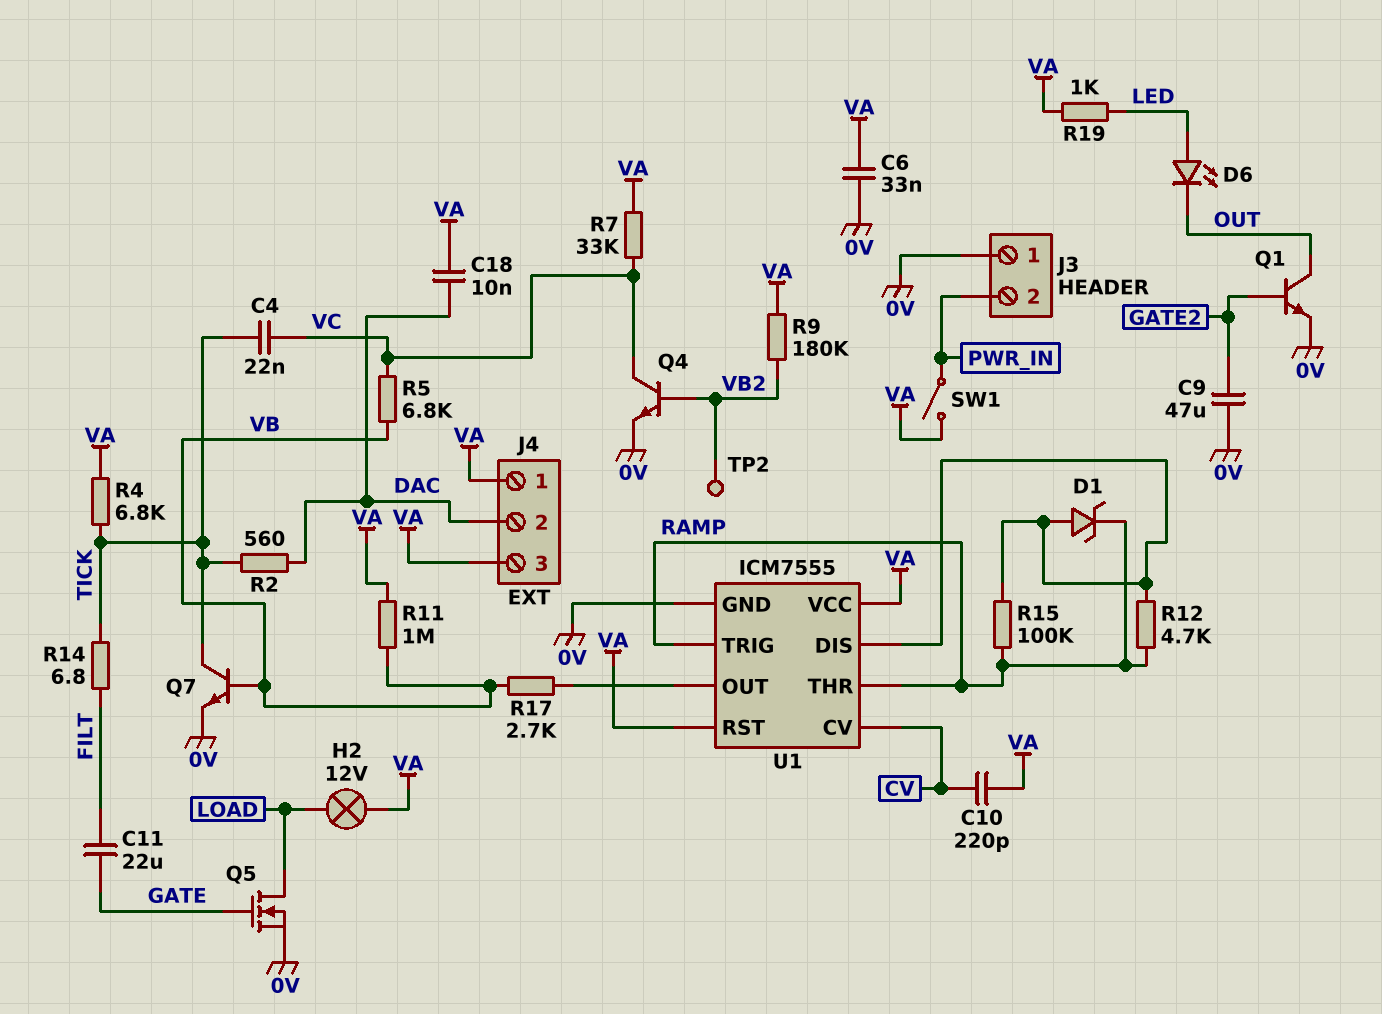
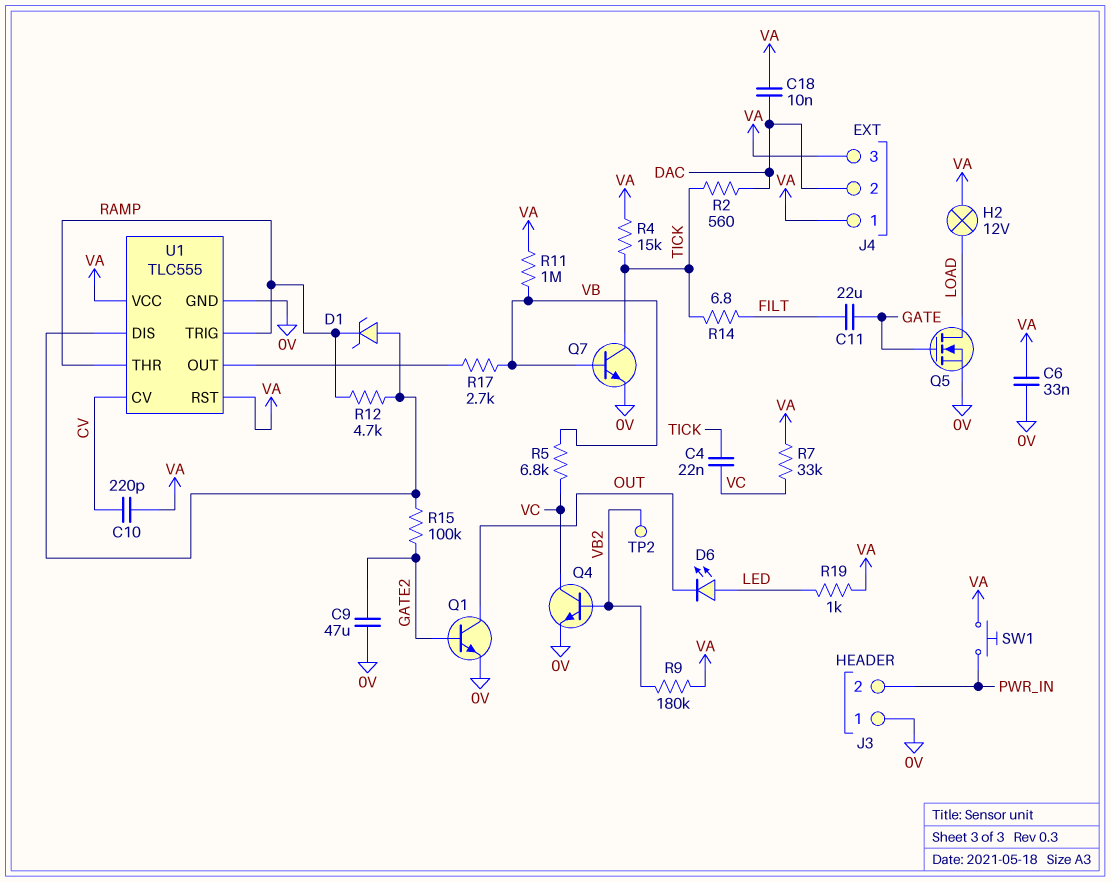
R4: 6.8k (TICK, VA) -> 15k (TICK, VA)
R15: 100k (RAMP, U1/DIS) -> 100k (GATE2, U1/DIS)
SW1: switch (PWR_IN, VA) -> button (PWR_IN, VA)
U1: ICM7555 -> TLC555

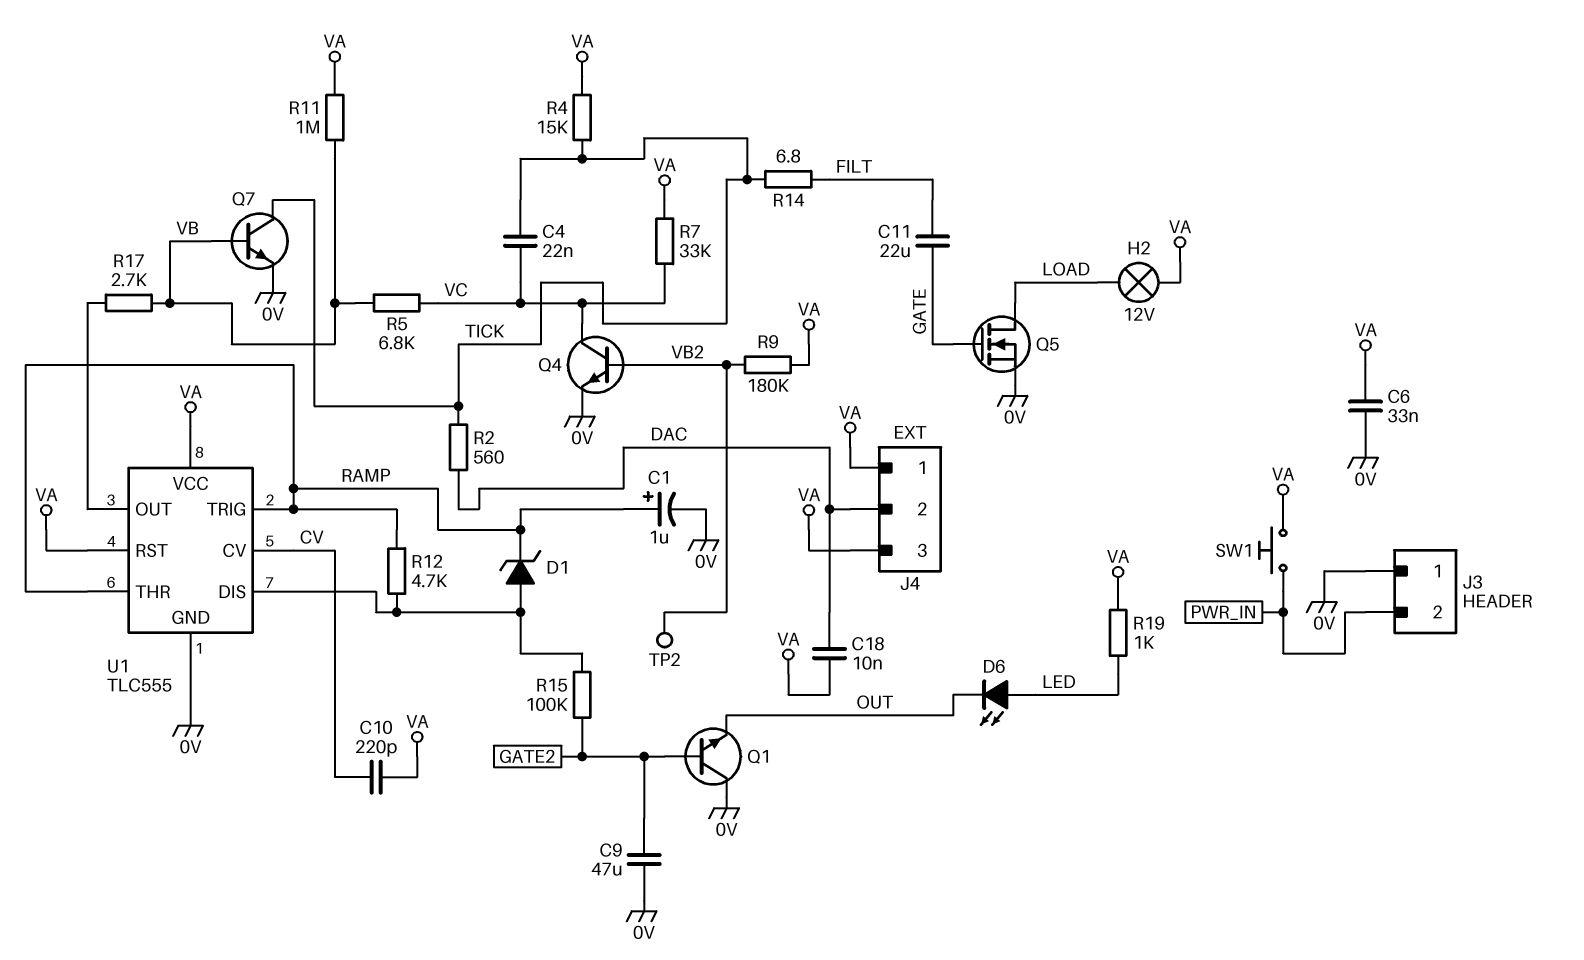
C1: none -> 1uF (plus RAMP, minus 0V)
Q1: NPN (B GATE2, C OUT, E 0V) -> NPN (B GATE2, C 0V, E OUT)

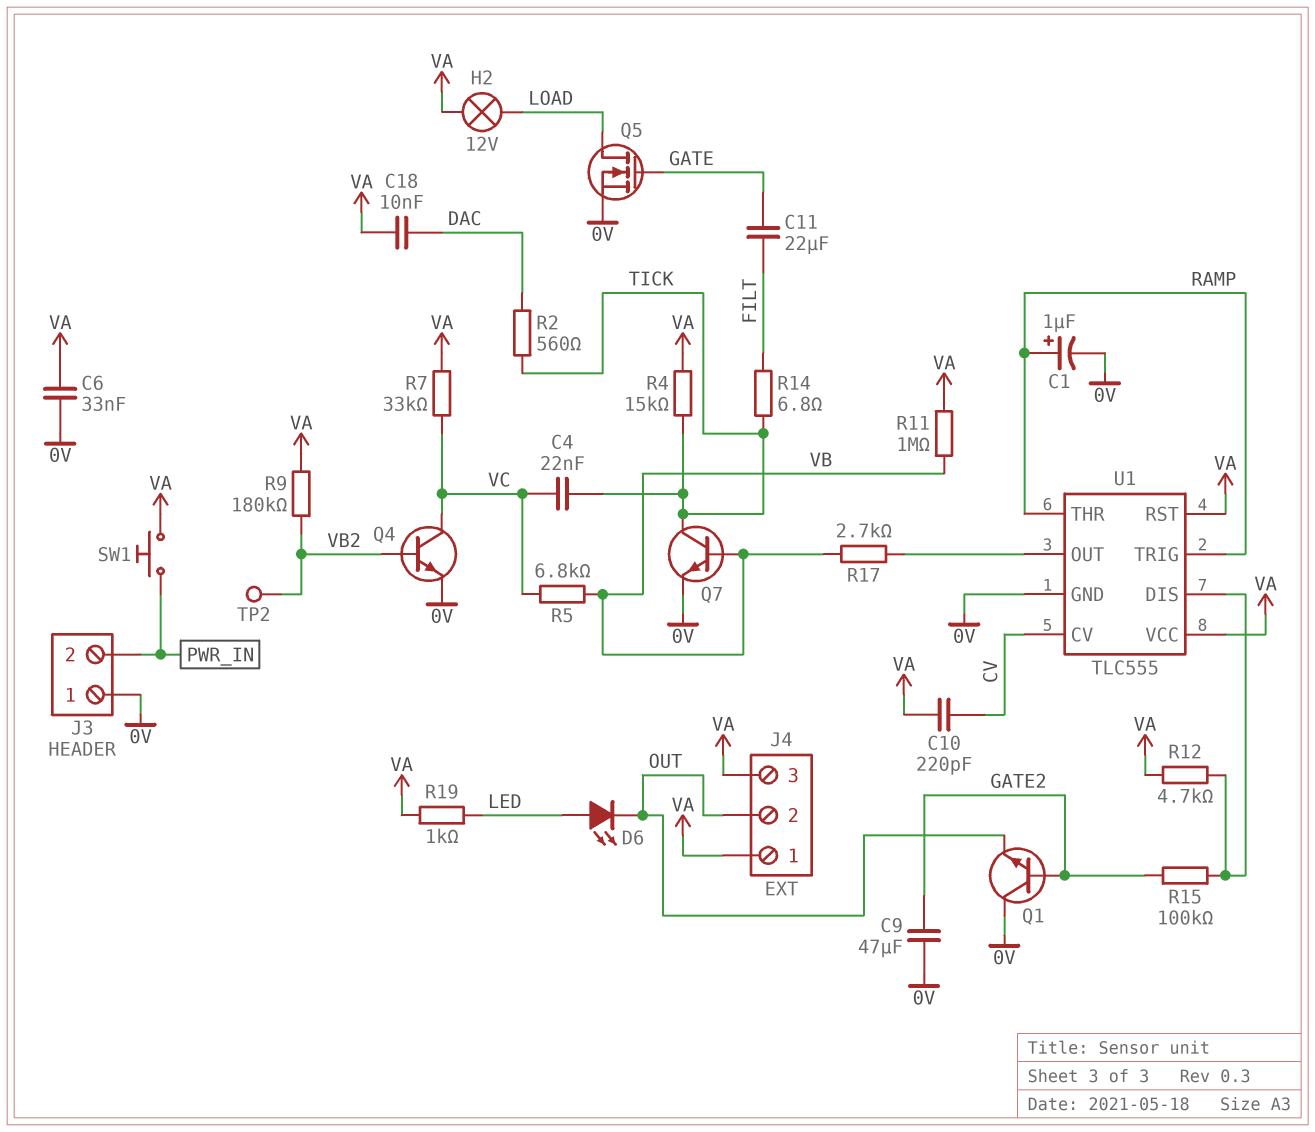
D1: zener (A U1/DIS, K RAMP) -> none
J4 pin 2: DAC -> OUT
R12: 4.7k (RAMP, U1/DIS) -> 4.7k (U1/DIS, VA)

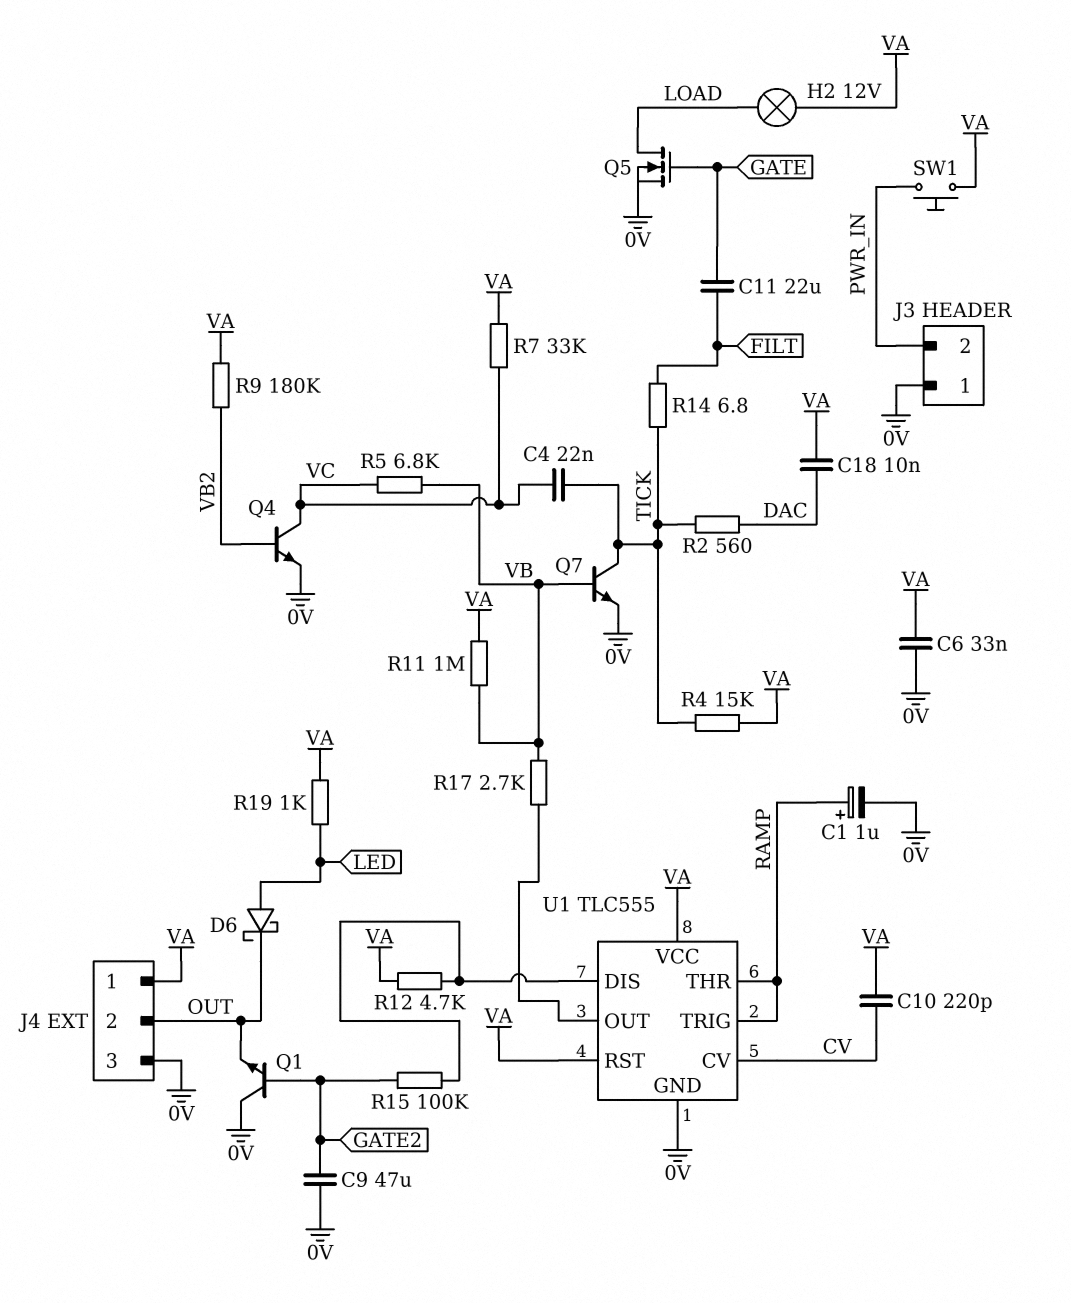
D6: LED (A LED, K OUT) -> schottky (A LED, K OUT)
J4 pin 3: VA -> 0V
TP2: test point (VB2) -> none

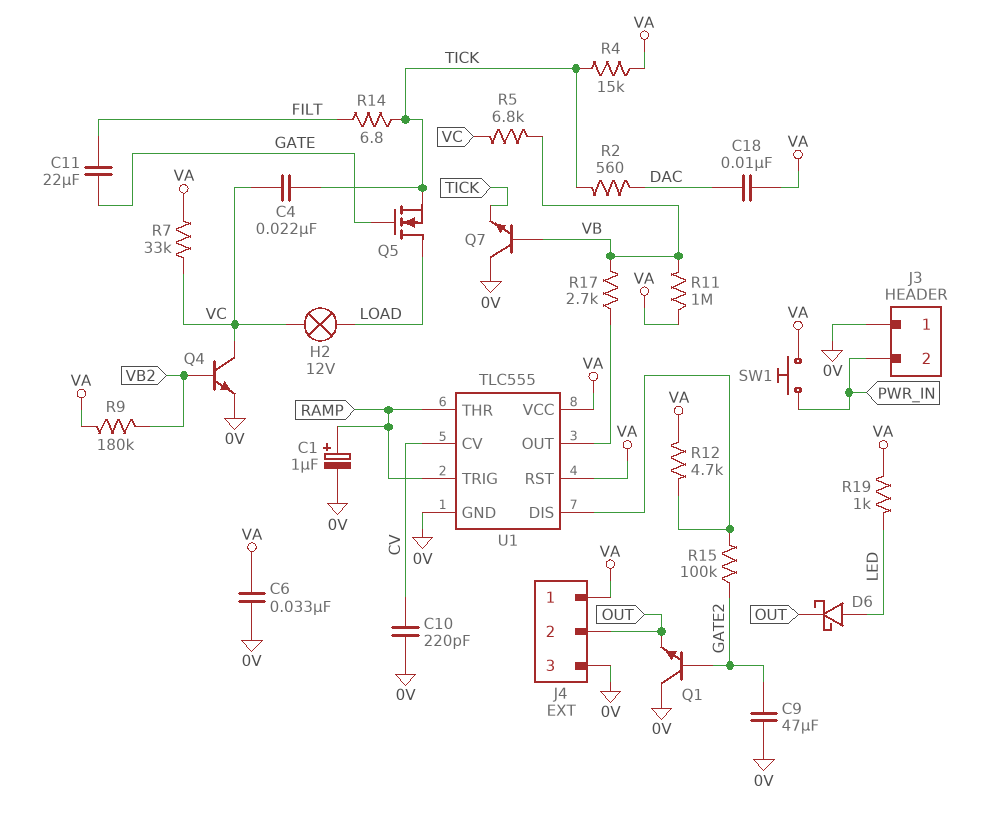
C10: 220pF (CV, VA) -> 220pF (0V, CV)
H2: lamp 12V (LOAD, VA) -> lamp 12V (LOAD, VC)
Q5: NMOS (G GATE, D LOAD, S 0V) -> NMOS (G GATE, D LOAD, S TICK)
Q7: NPN (B VB, C TICK, E 0V) -> NPN (B VB, C 0V, E TICK)

